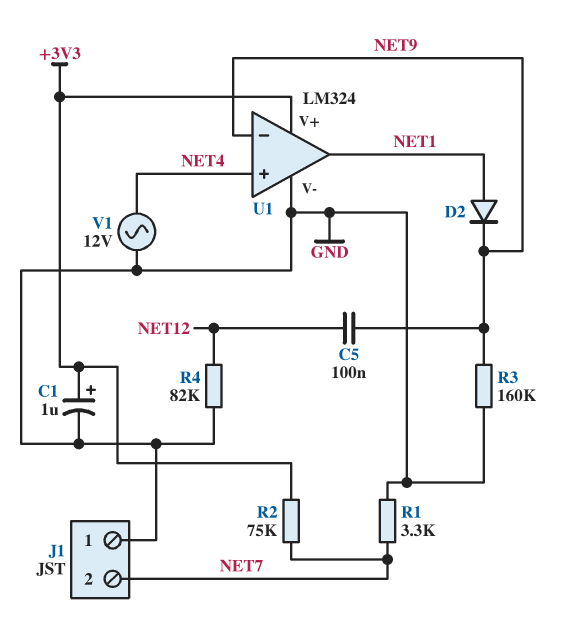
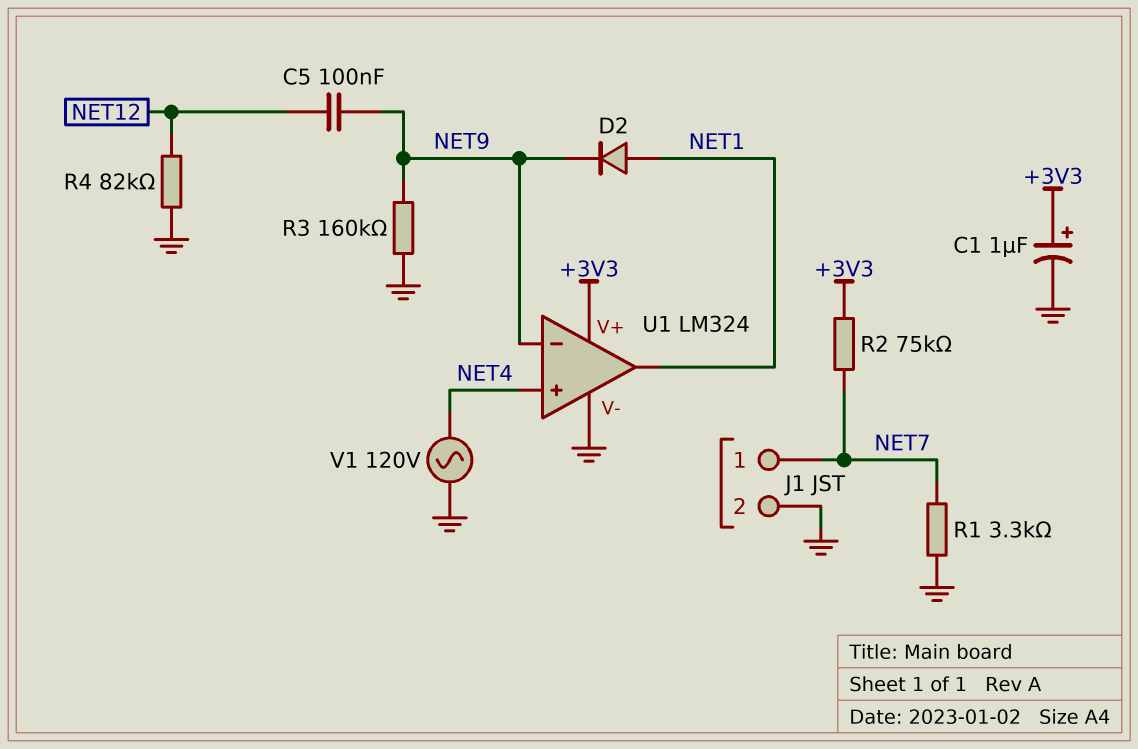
J1 pin 1: GND -> NET7
J1 pin 2: NET7 -> GND
V1: AC 12V (GND, NET4) -> AC 120V (GND, NET4)

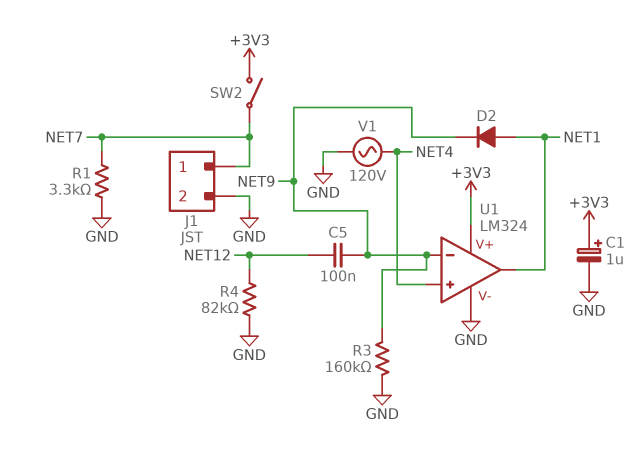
R2: 75k (+3V3, NET7) -> none
SW2: none -> switch (+3V3, NET7)

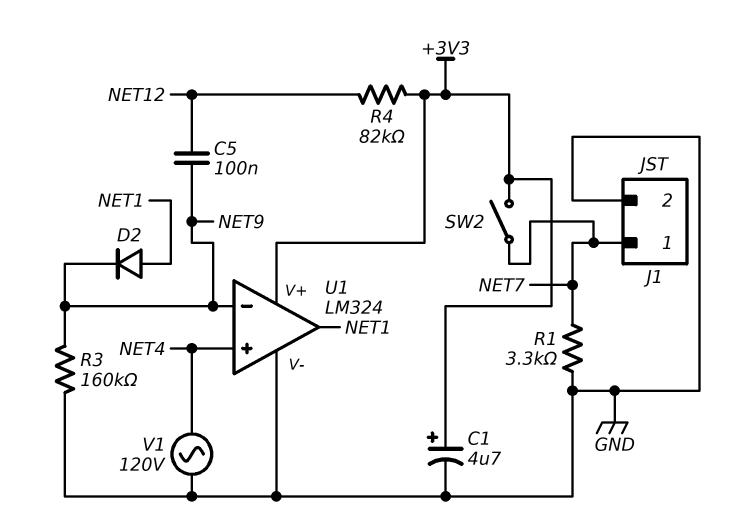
C1: 1uF (plus +3V3, minus GND) -> 4.7uF (plus +3V3, minus GND)
R4: 82k (GND, NET12) -> 82k (+3V3, NET12)

